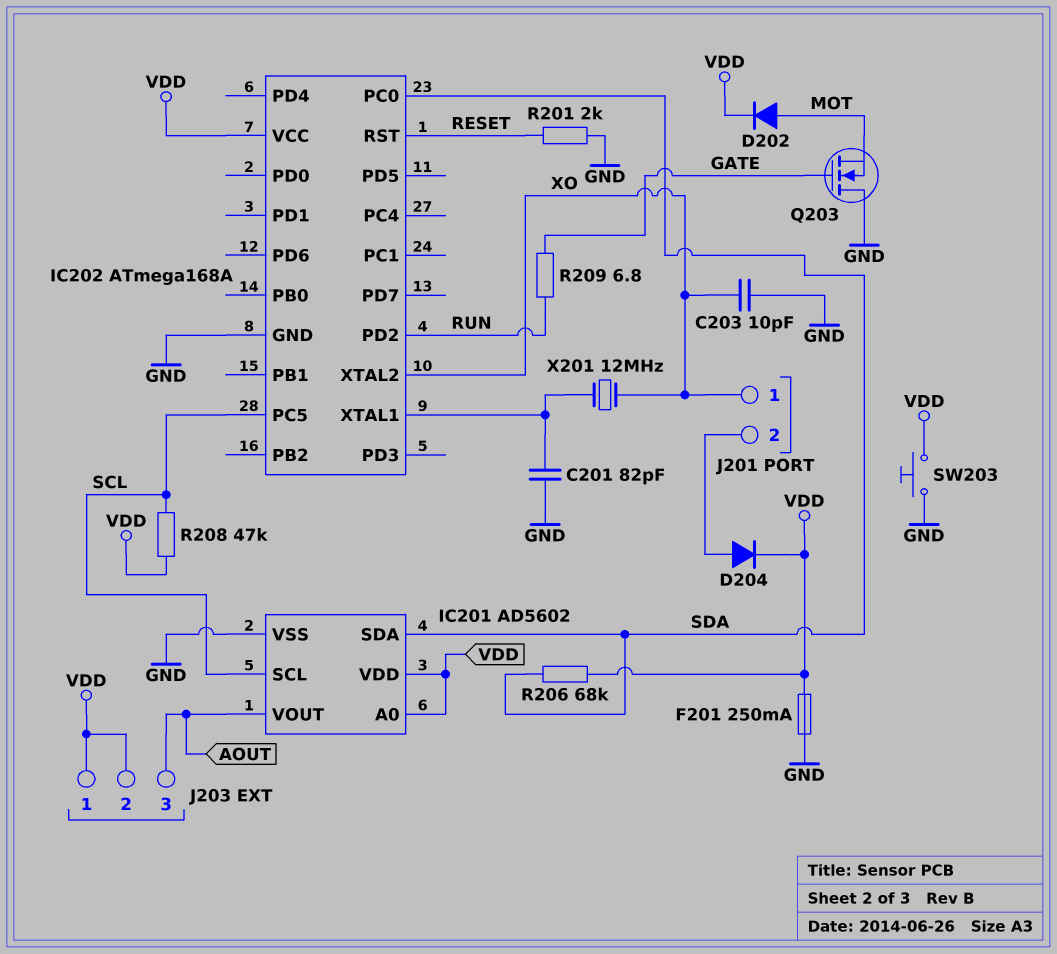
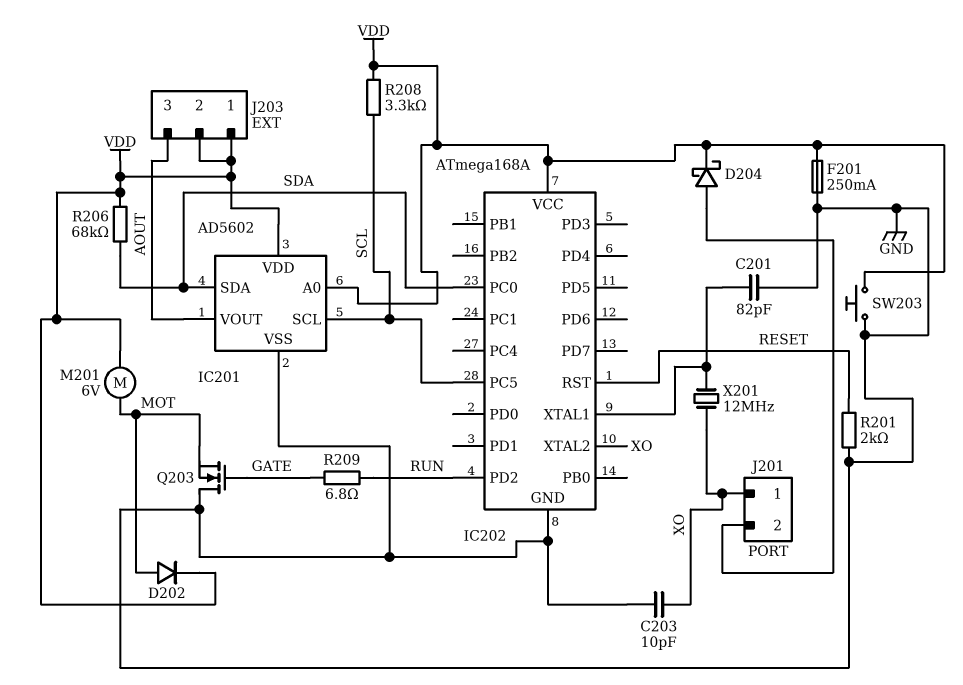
D204: diode (A J201/2, K VDD) -> schottky (A J201/2, K VDD)
M201: none -> motor 6V (MOT, VDD)
R208: 47k (SCL, VDD) -> 3.3k (SCL, VDD)

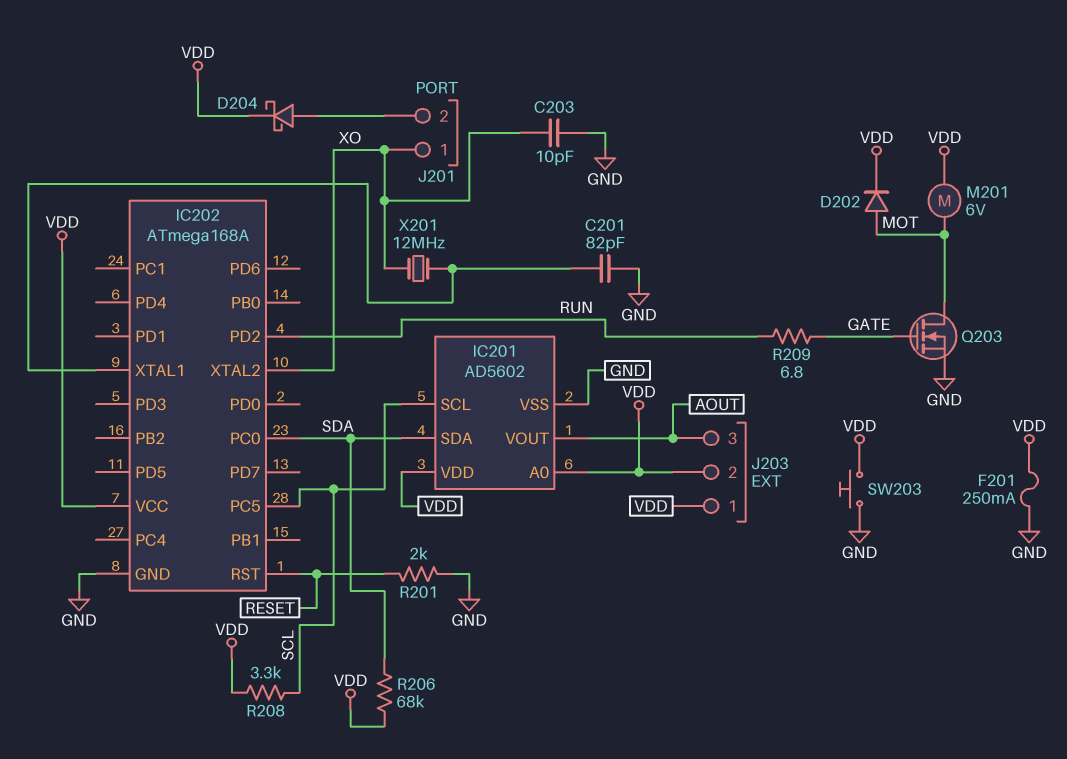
Q203: NMOS (G GATE, D GND, S MOT) -> NMOS (G GATE, D MOT, S GND)

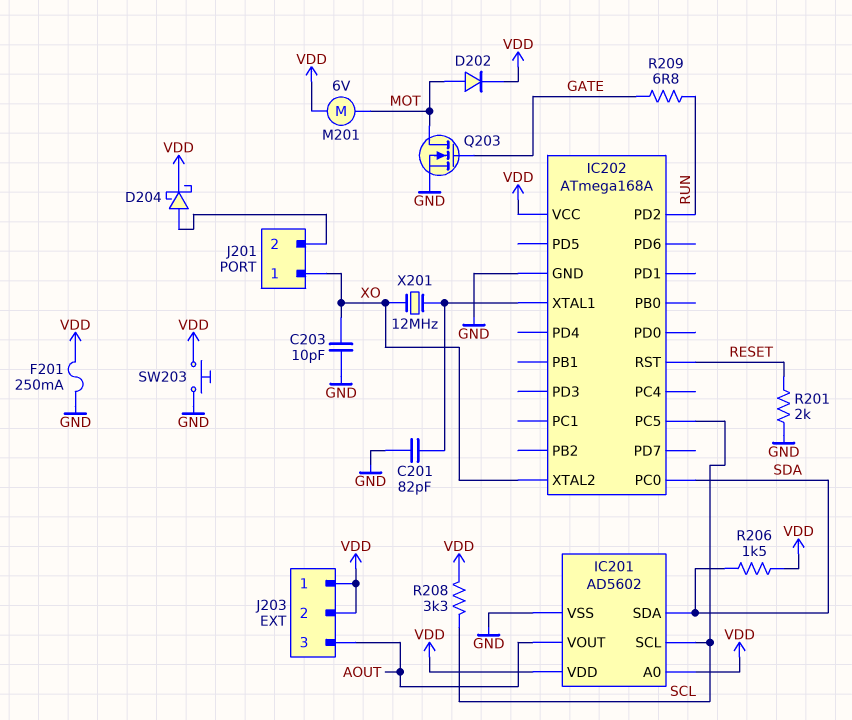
R206: 68k (SDA, VDD) -> 1.5k (SDA, VDD)

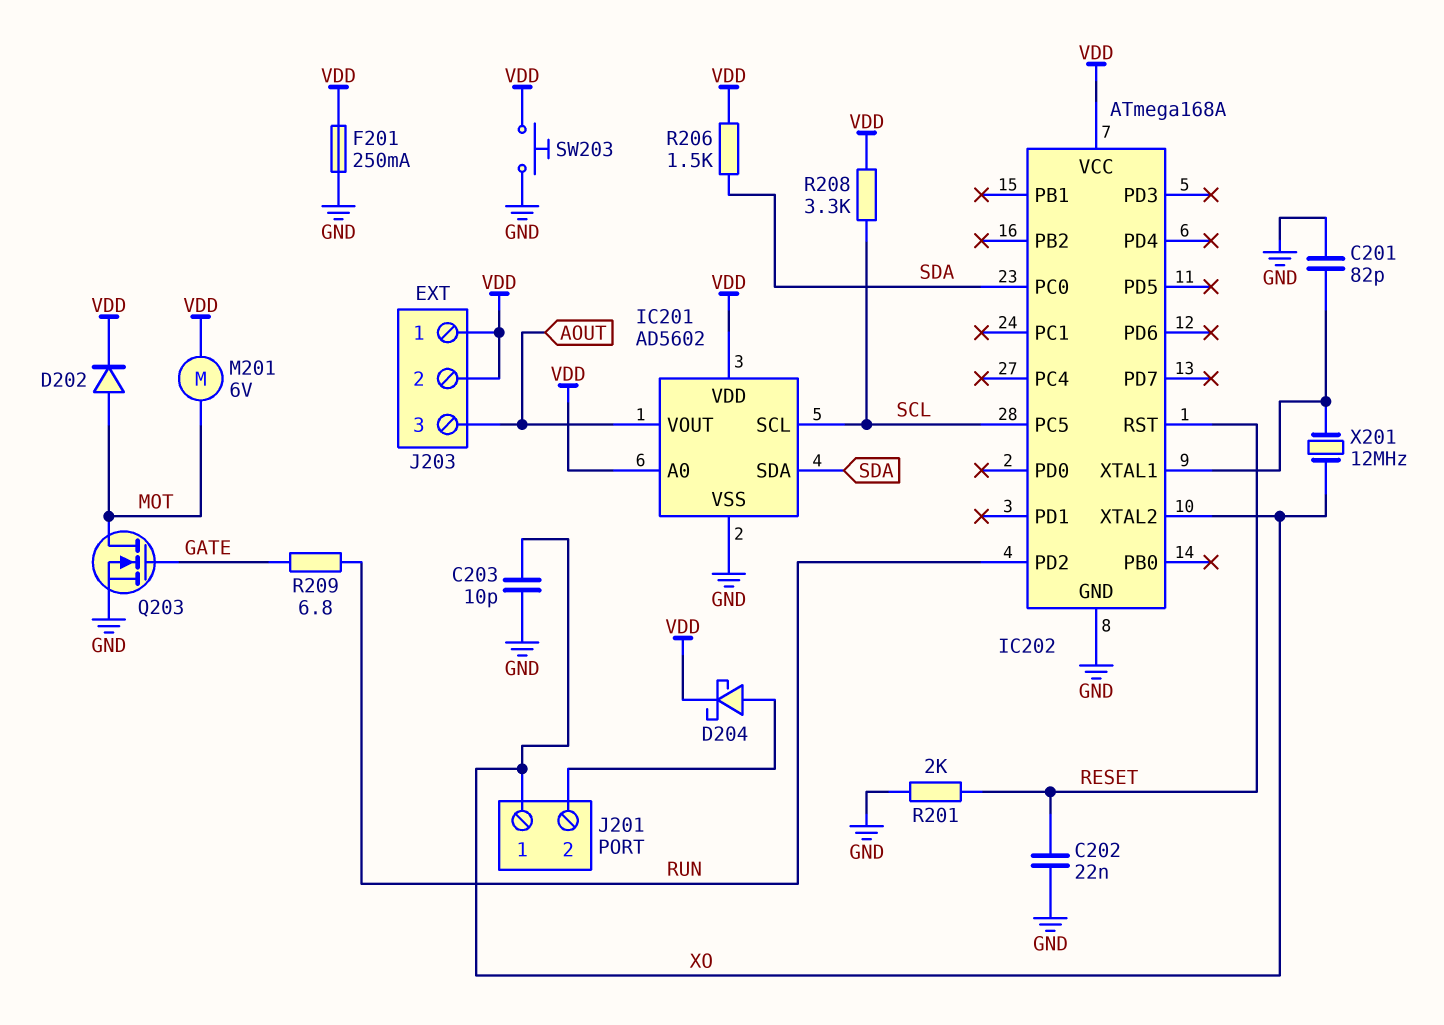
C202: none -> 22nF (GND, RESET)

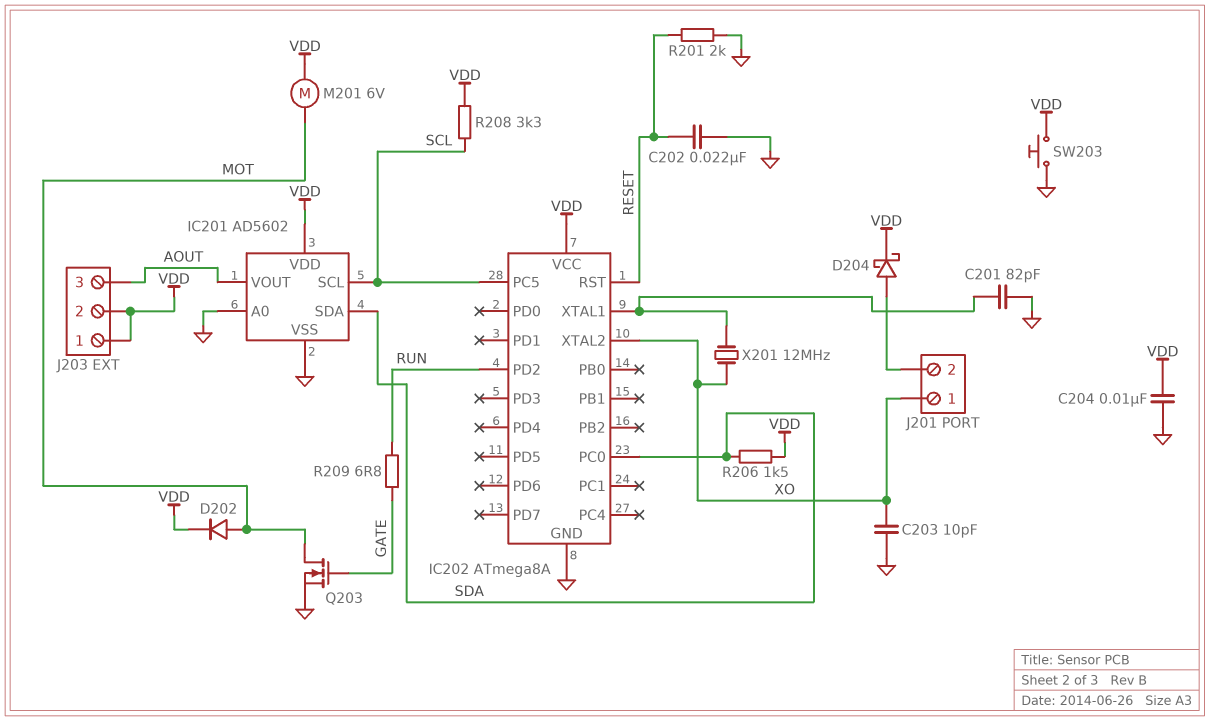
C204: none -> 10nF (GND, VDD)
F201: 250mA (GND, VDD) -> none
IC201 pin A0: VDD -> GND
IC202: ATmega168A -> ATmega8A

